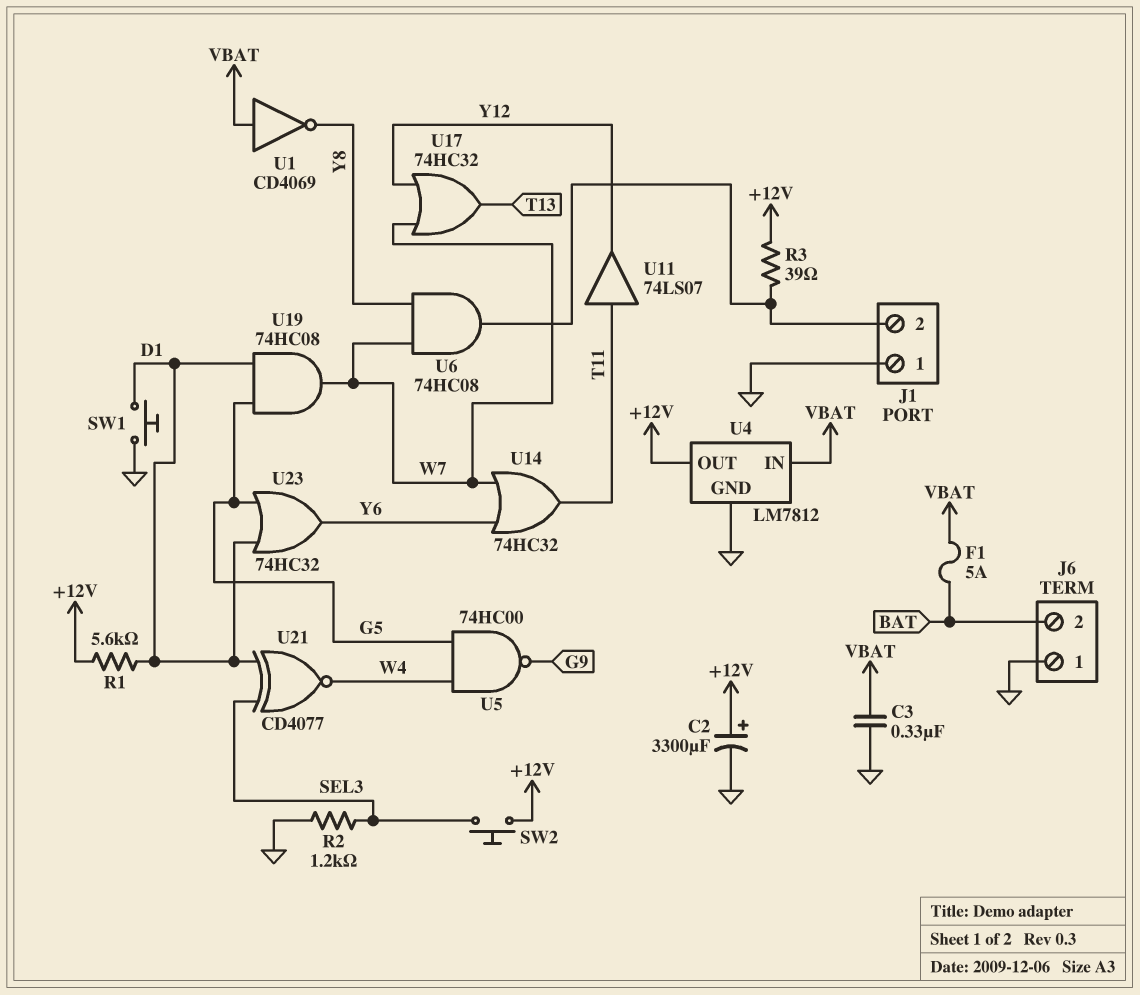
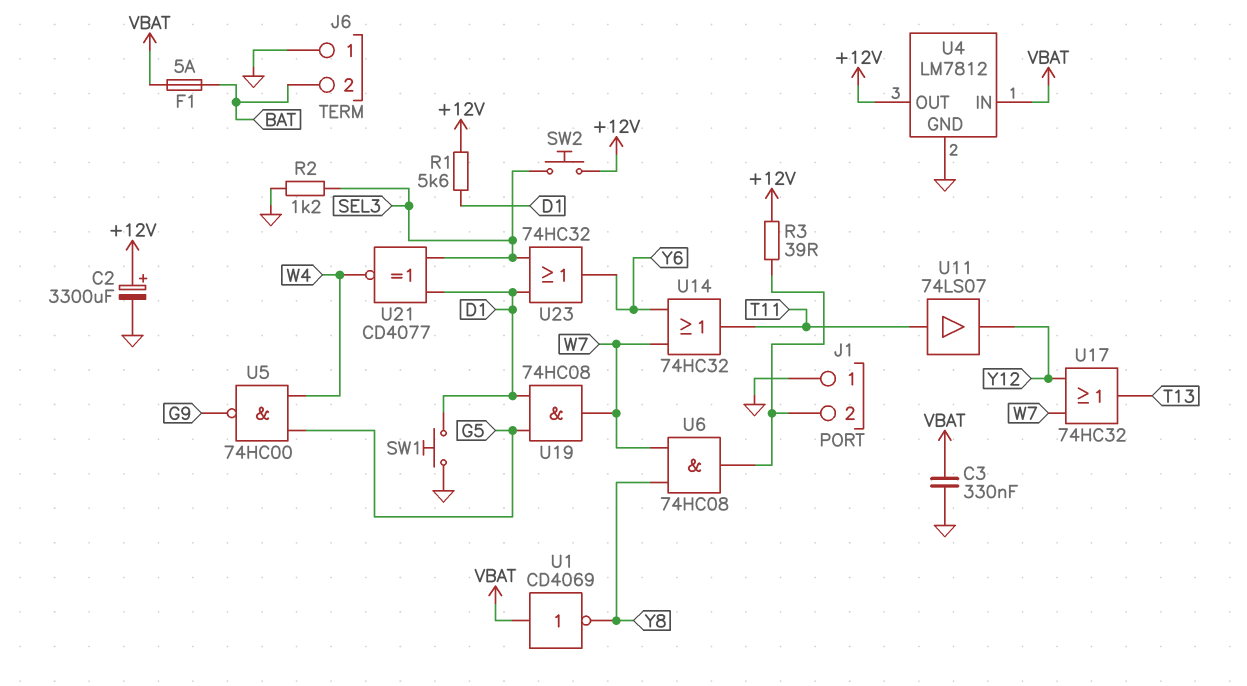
U23: OR 74HC32 (in D1, in G5, out Y6) -> OR 74HC32 (in D1, in SEL3, out Y6)

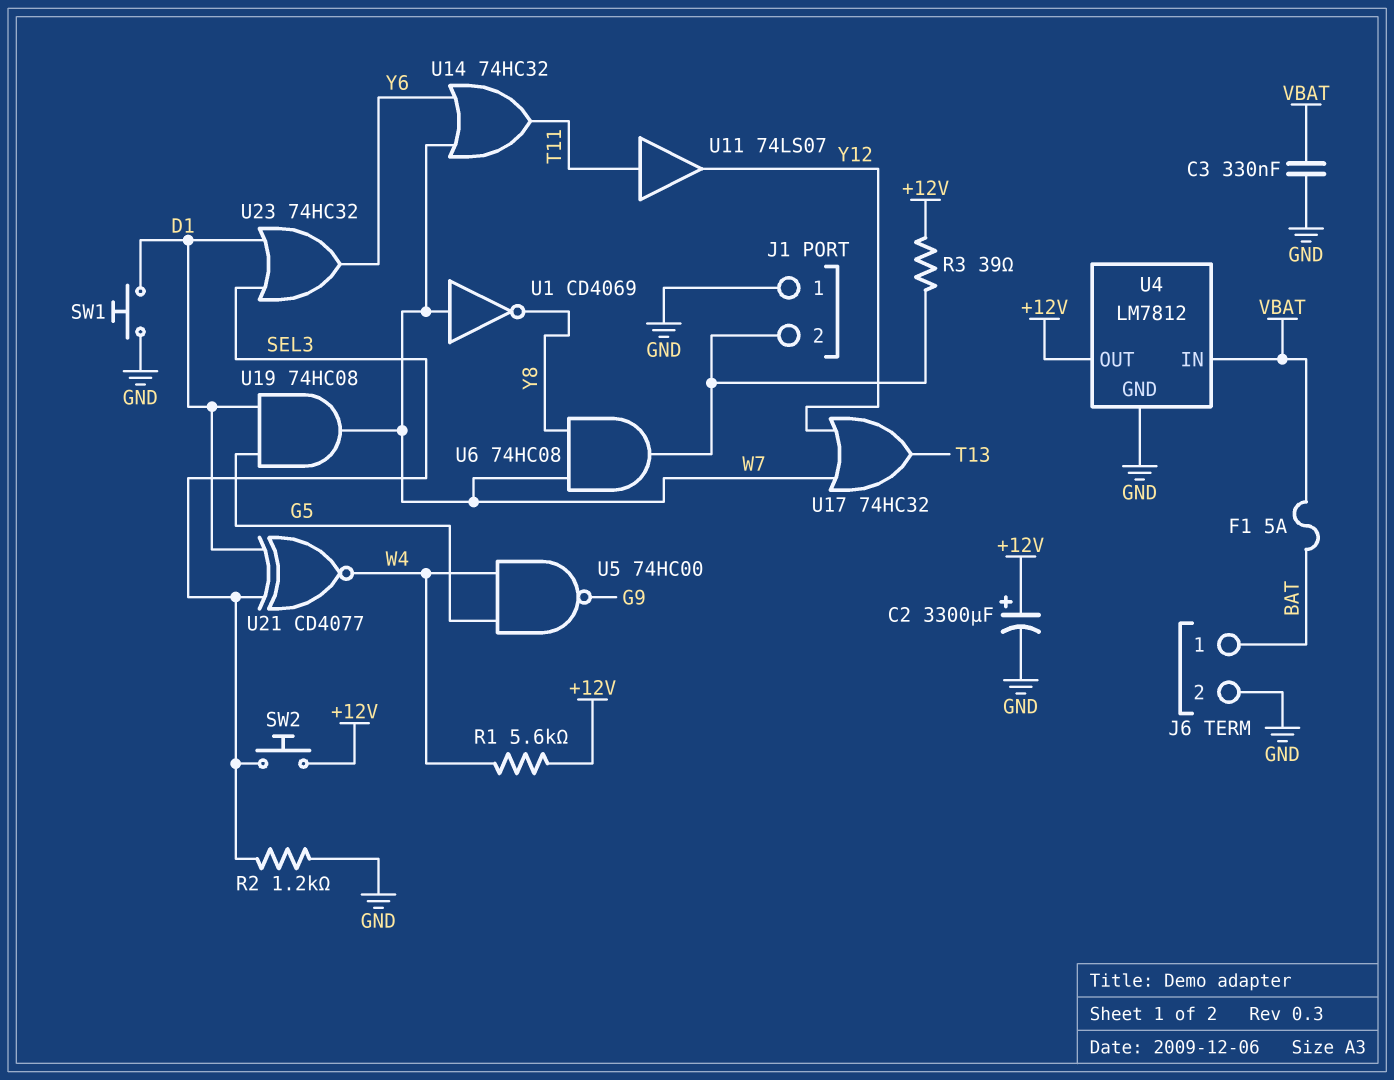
J6 pin 1: GND -> BAT
J6 pin 2: BAT -> GND
R1: 5.6k (+12V, D1) -> 5.6k (+12V, W4)
U1: NOT CD4069 (in VBAT, out Y8) -> NOT CD4069 (in W7, out Y8)

